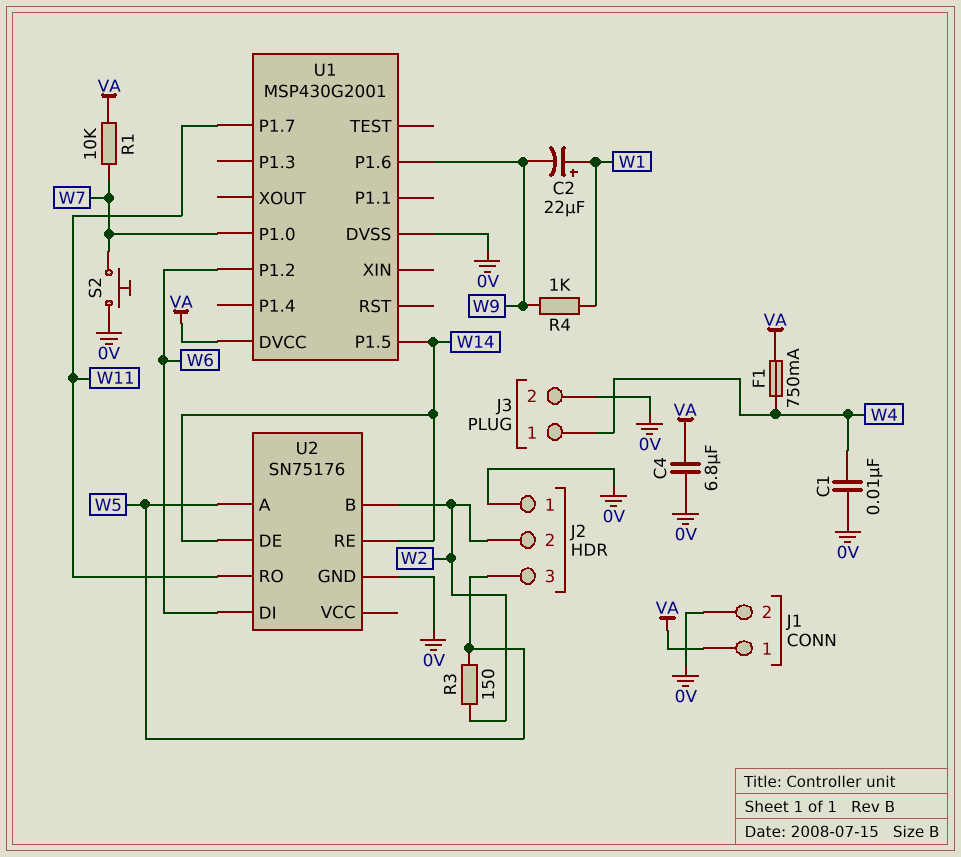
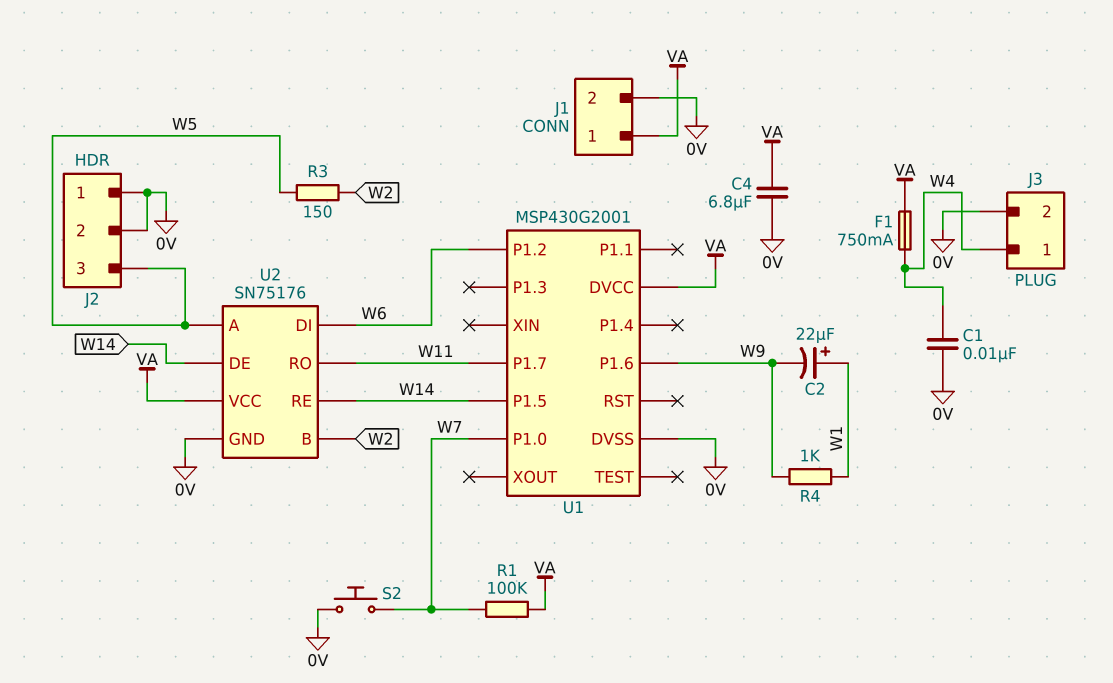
J2 pin 2: W2 -> 0V
R1: 10k (VA, W7) -> 100k (VA, W7)
U2 pin VCC: none -> VA

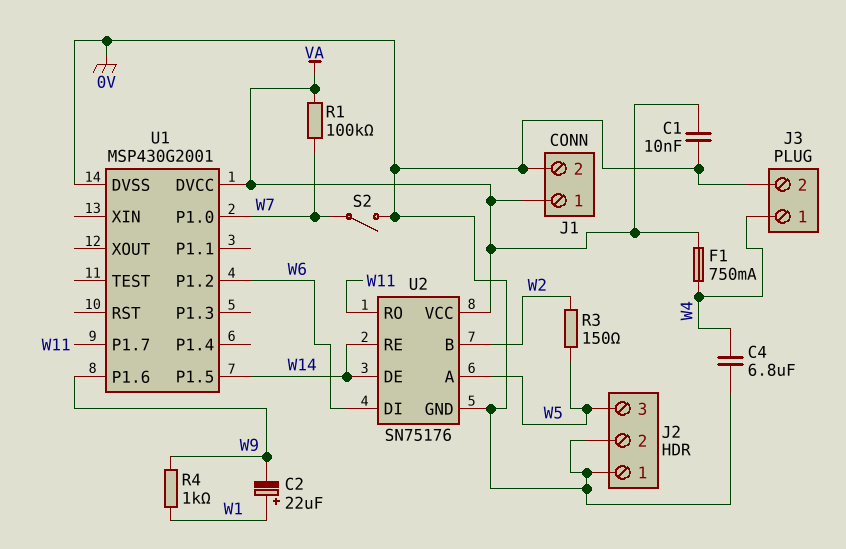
C1: 10nF (0V, W4) -> 10nF (0V, VA)
C4: 6.8uF (0V, VA) -> 6.8uF (0V, W4)
S2: button (0V, W7) -> switch (0V, W7)

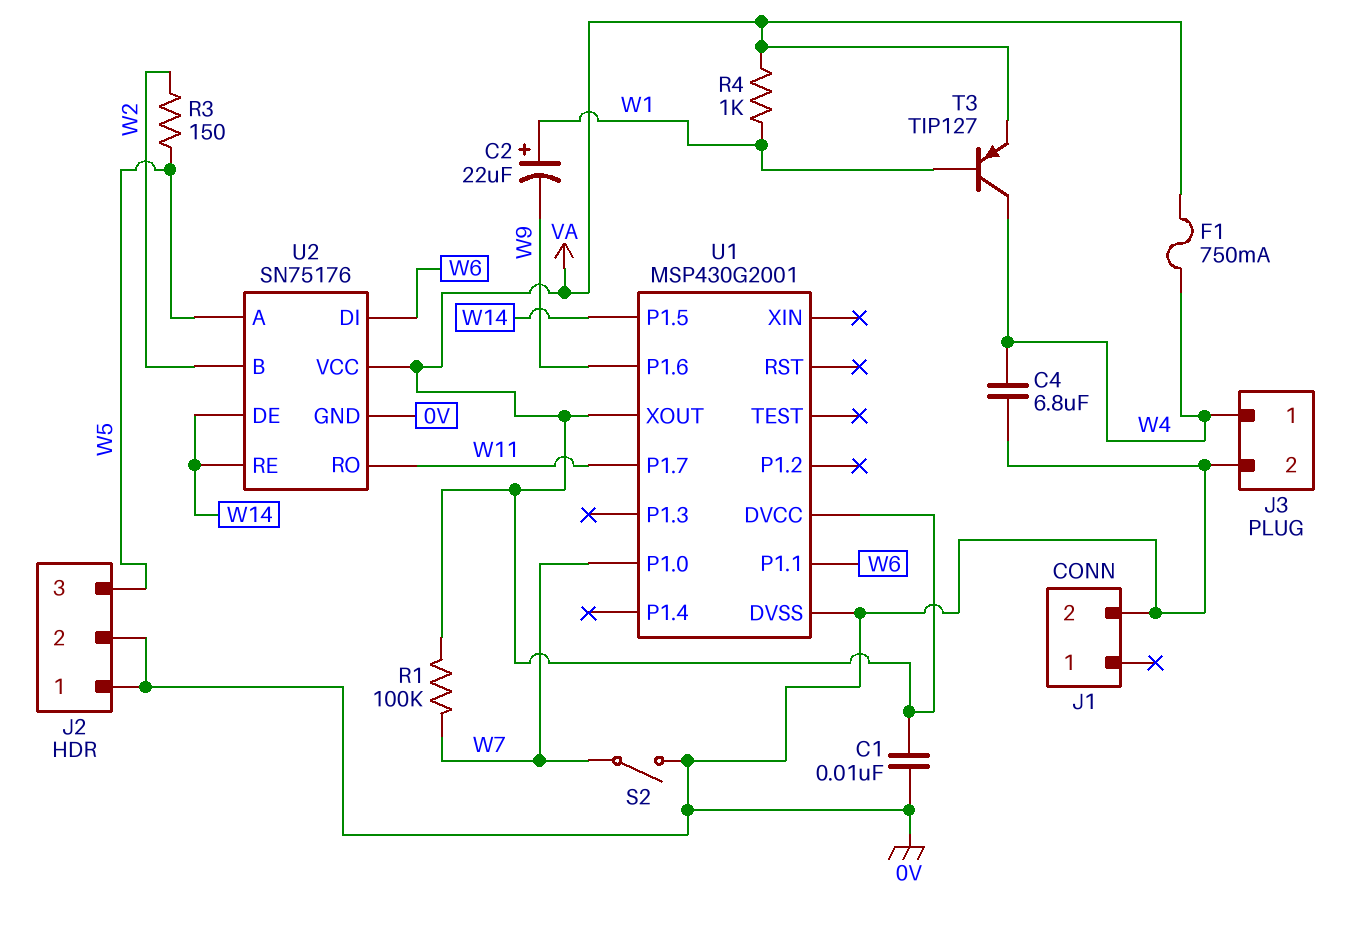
J1 pin 1: VA -> none
R4: 1k (W1, W9) -> 1k (VA, W1)
T3: none -> PNP TIP127 (B W1, C W4, E VA)
U1 pin P1.1: none -> W6
U1 pin P1.2: W6 -> none
U1 pin XOUT: none -> VA

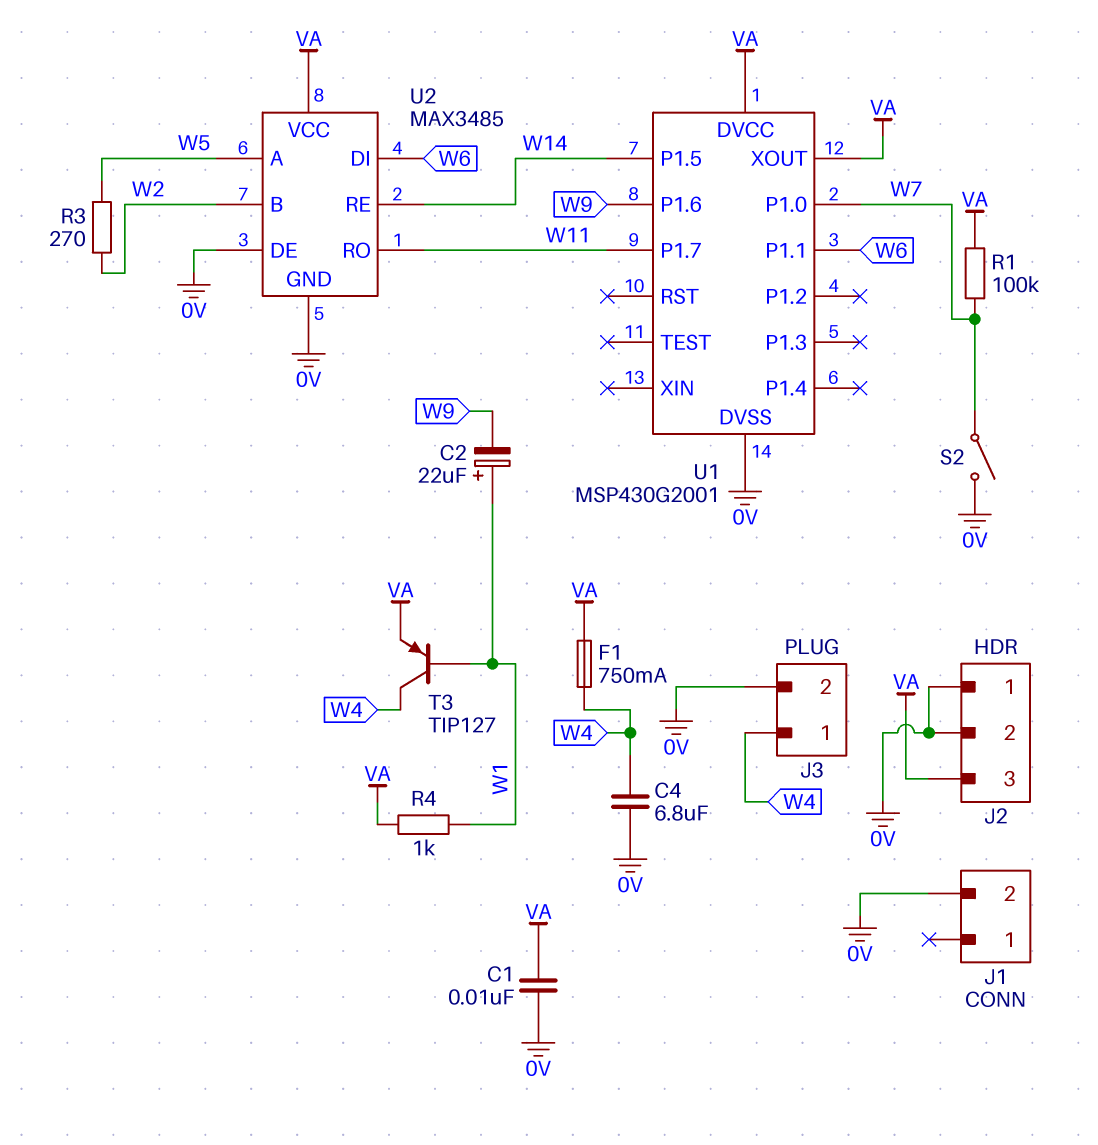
J2 pin 3: W5 -> VA
R3: 150 (W2, W5) -> 270 (W2, W5)
U2: SN75176 -> MAX3485
U2 pin DE: W14 -> 0V

